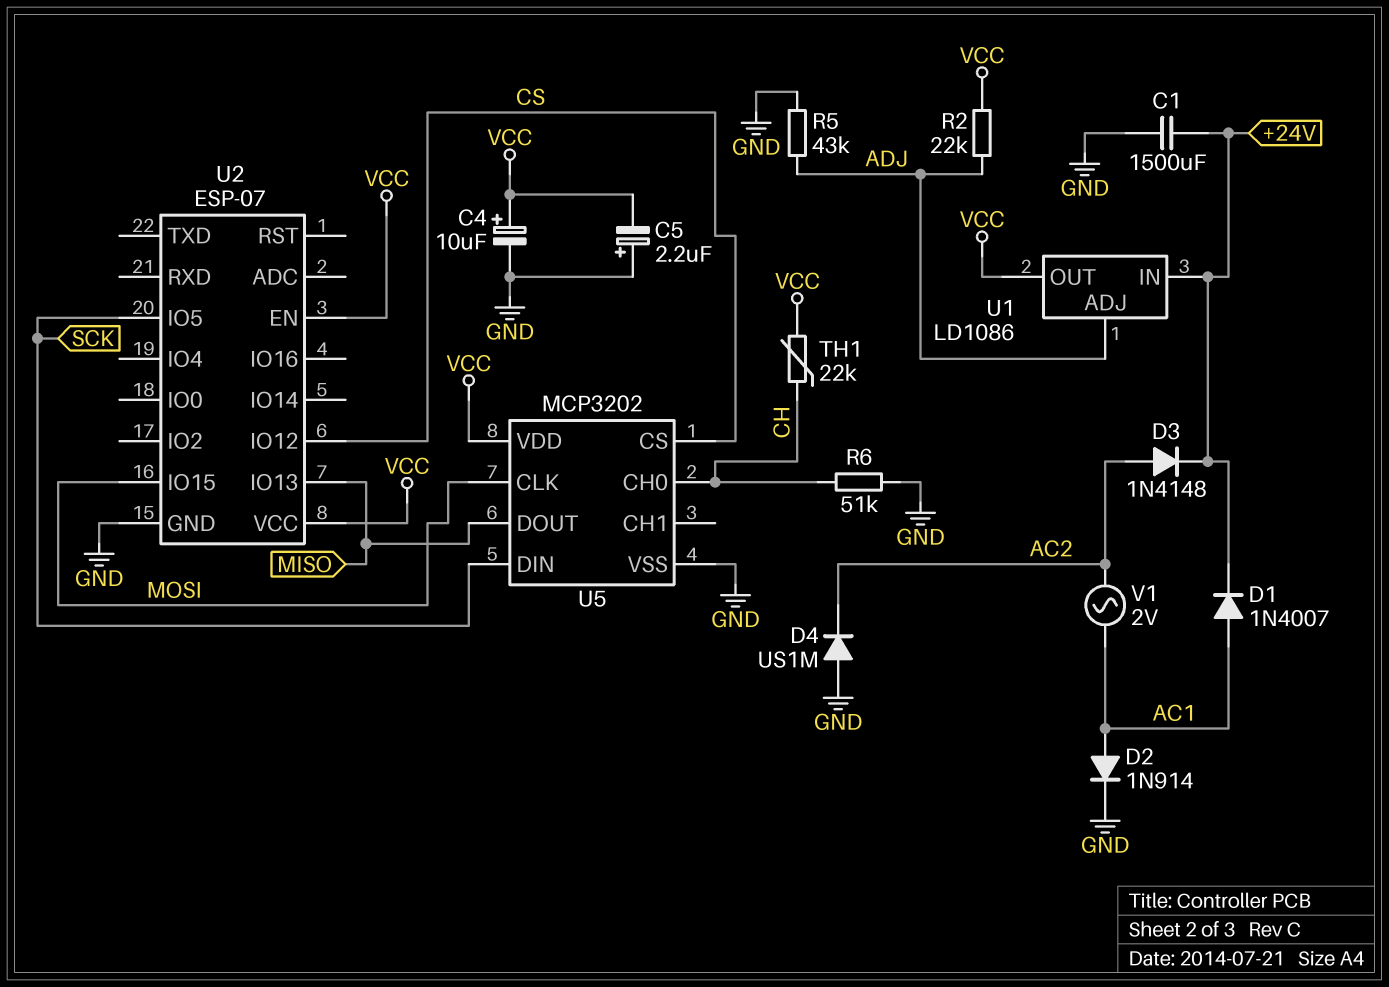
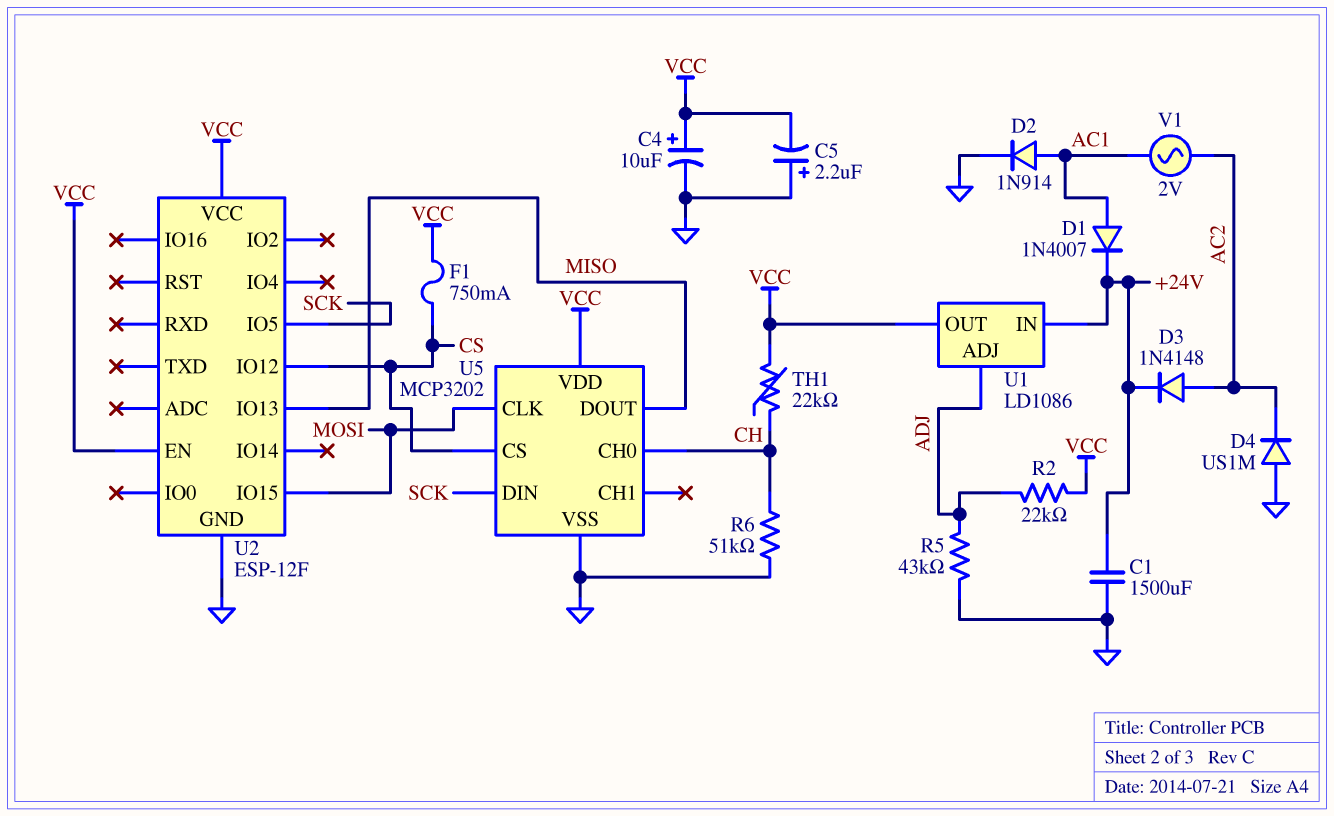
F1: none -> 750mA (CS, VCC)
U2: ESP-07 -> ESP-12F

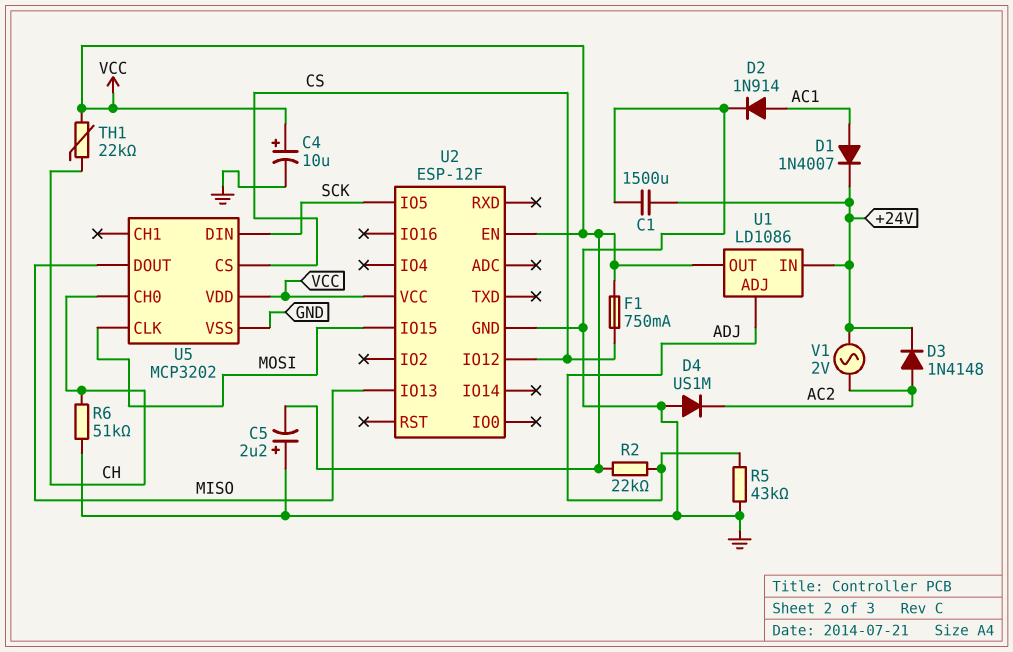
V1: AC 2V (AC1, AC2) -> AC 2V (+24V, AC2)

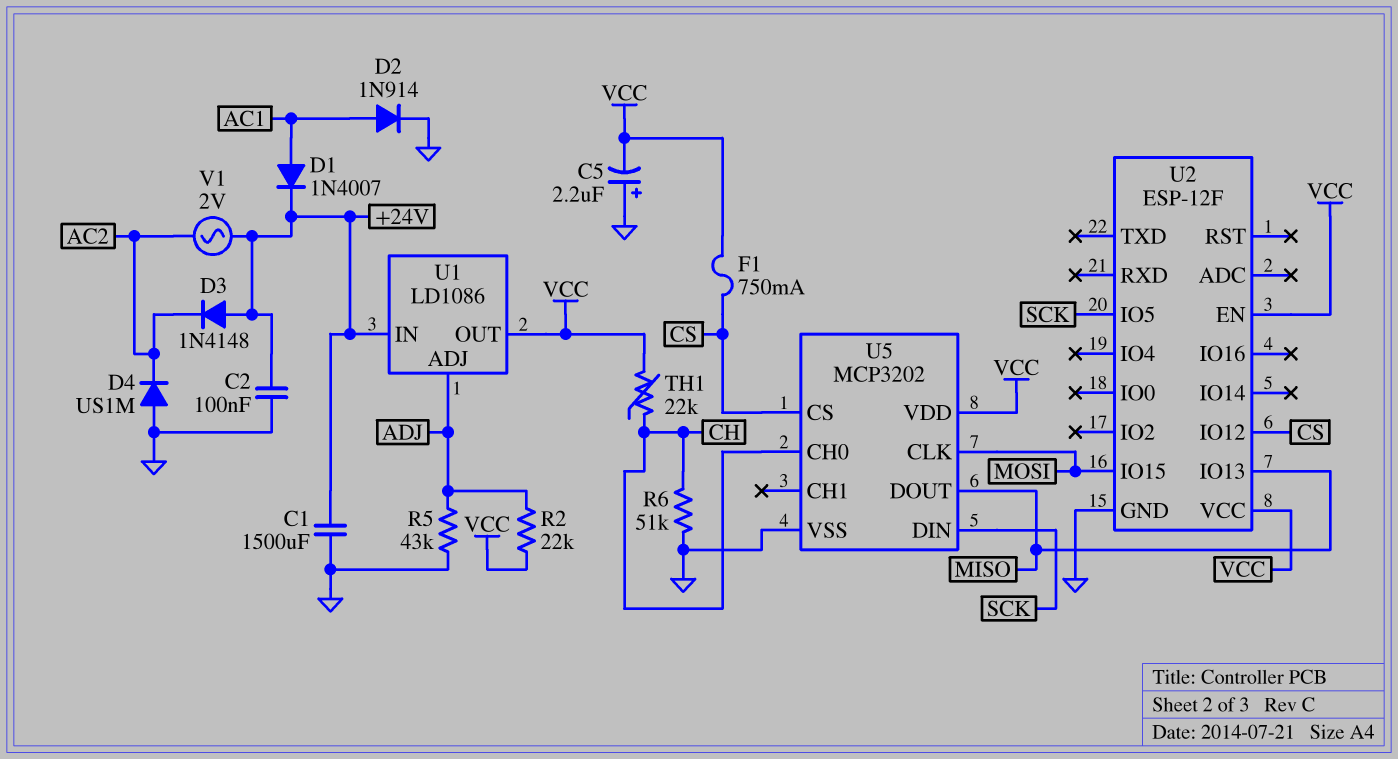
C2: none -> 100nF (+24V, GND)
C4: 10uF (plus VCC, minus GND) -> none
D3: diode 1N4148 (A AC2, K +24V) -> diode 1N4148 (A +24V, K AC2)

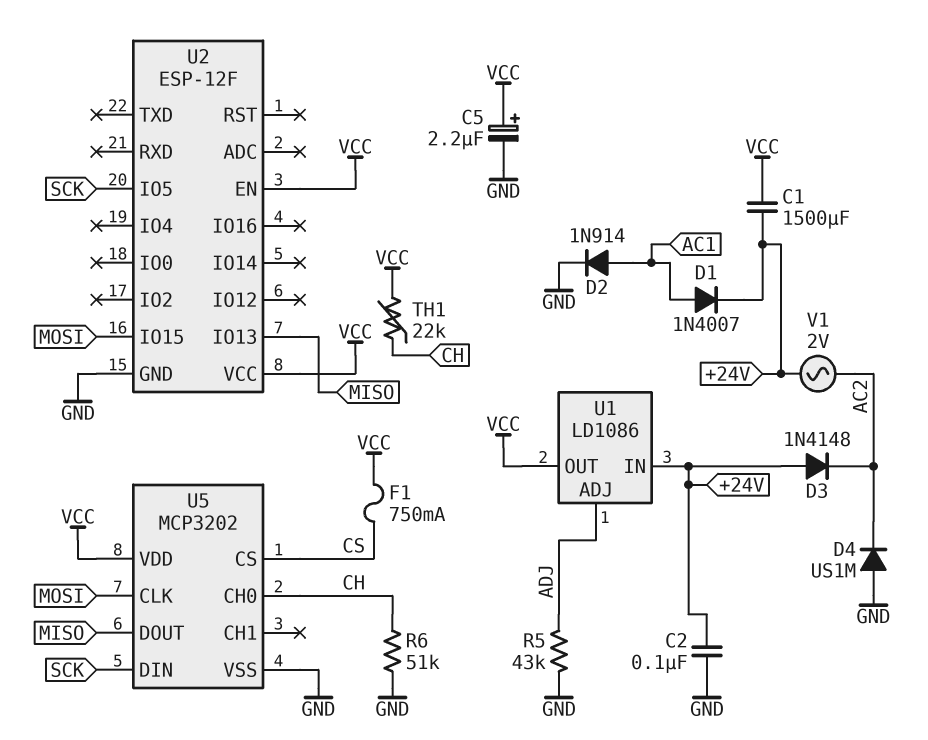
C1: 1500uF (+24V, GND) -> 1500uF (+24V, VCC)
C5: 2.2uF (plus GND, minus VCC) -> 2.2uF (plus VCC, minus GND)
R2: 22k (ADJ, VCC) -> none
U2 pin IO12: CS -> none

